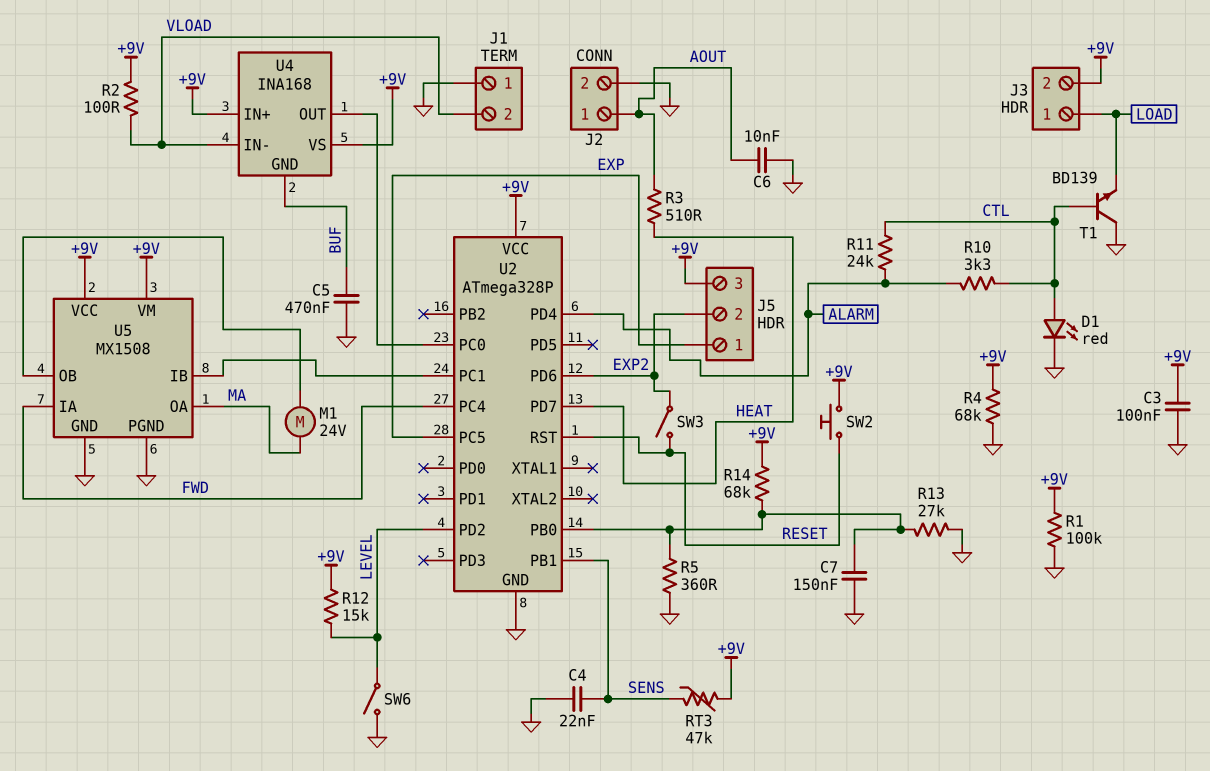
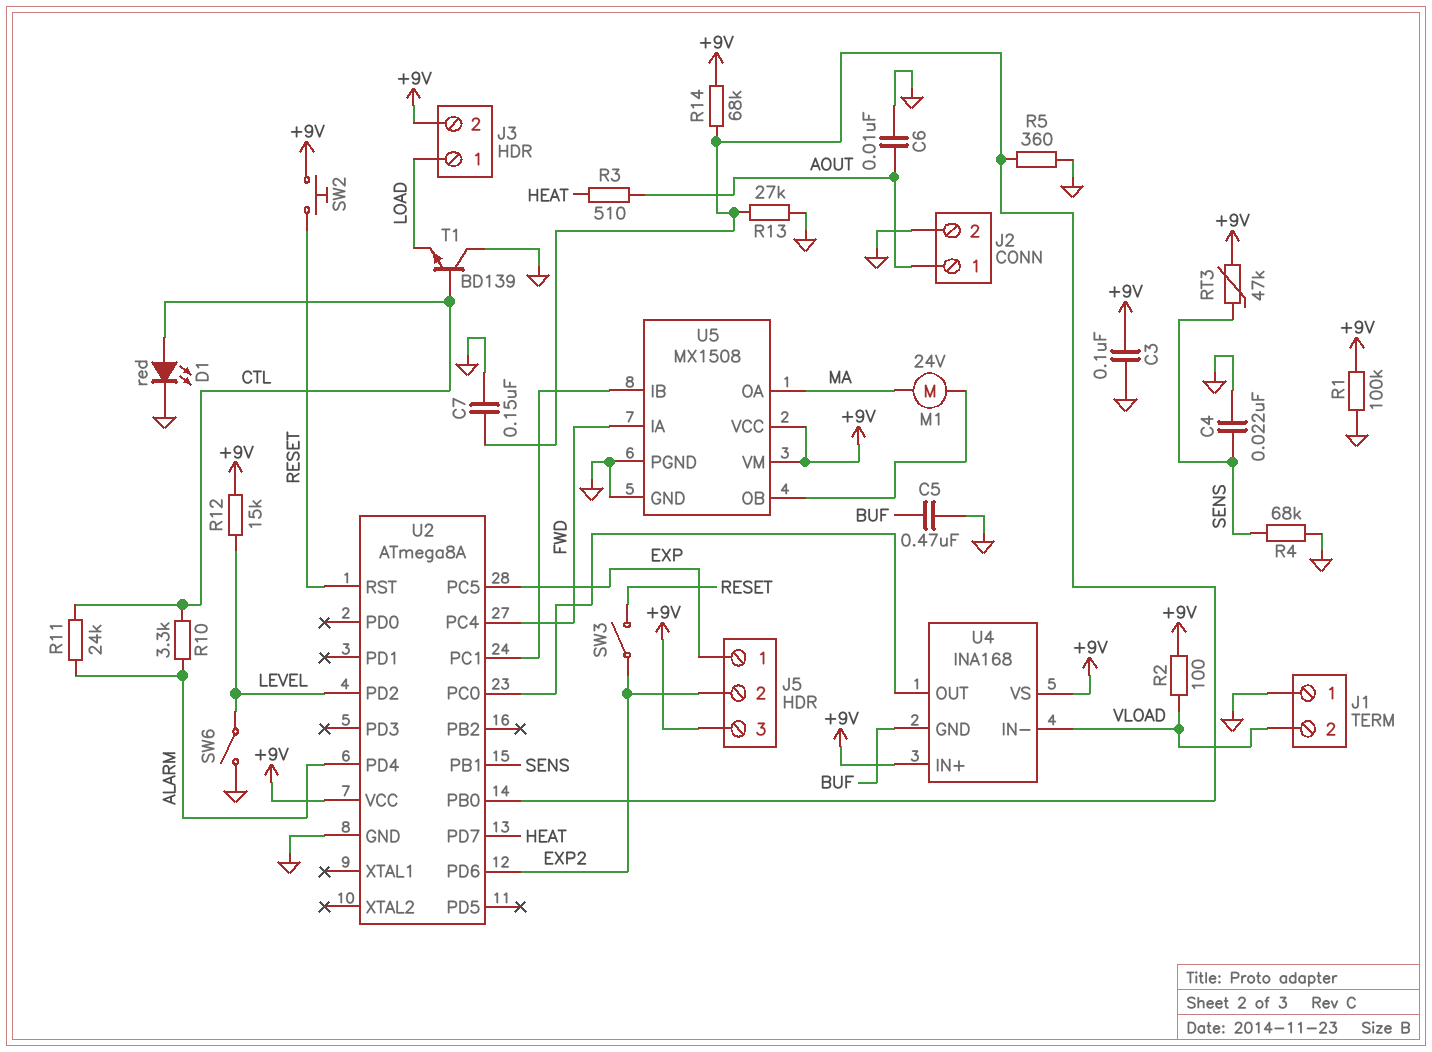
R4: 68k (+9V, GND) -> 68k (GND, SENS)
U2: ATmega328P -> ATmega8A

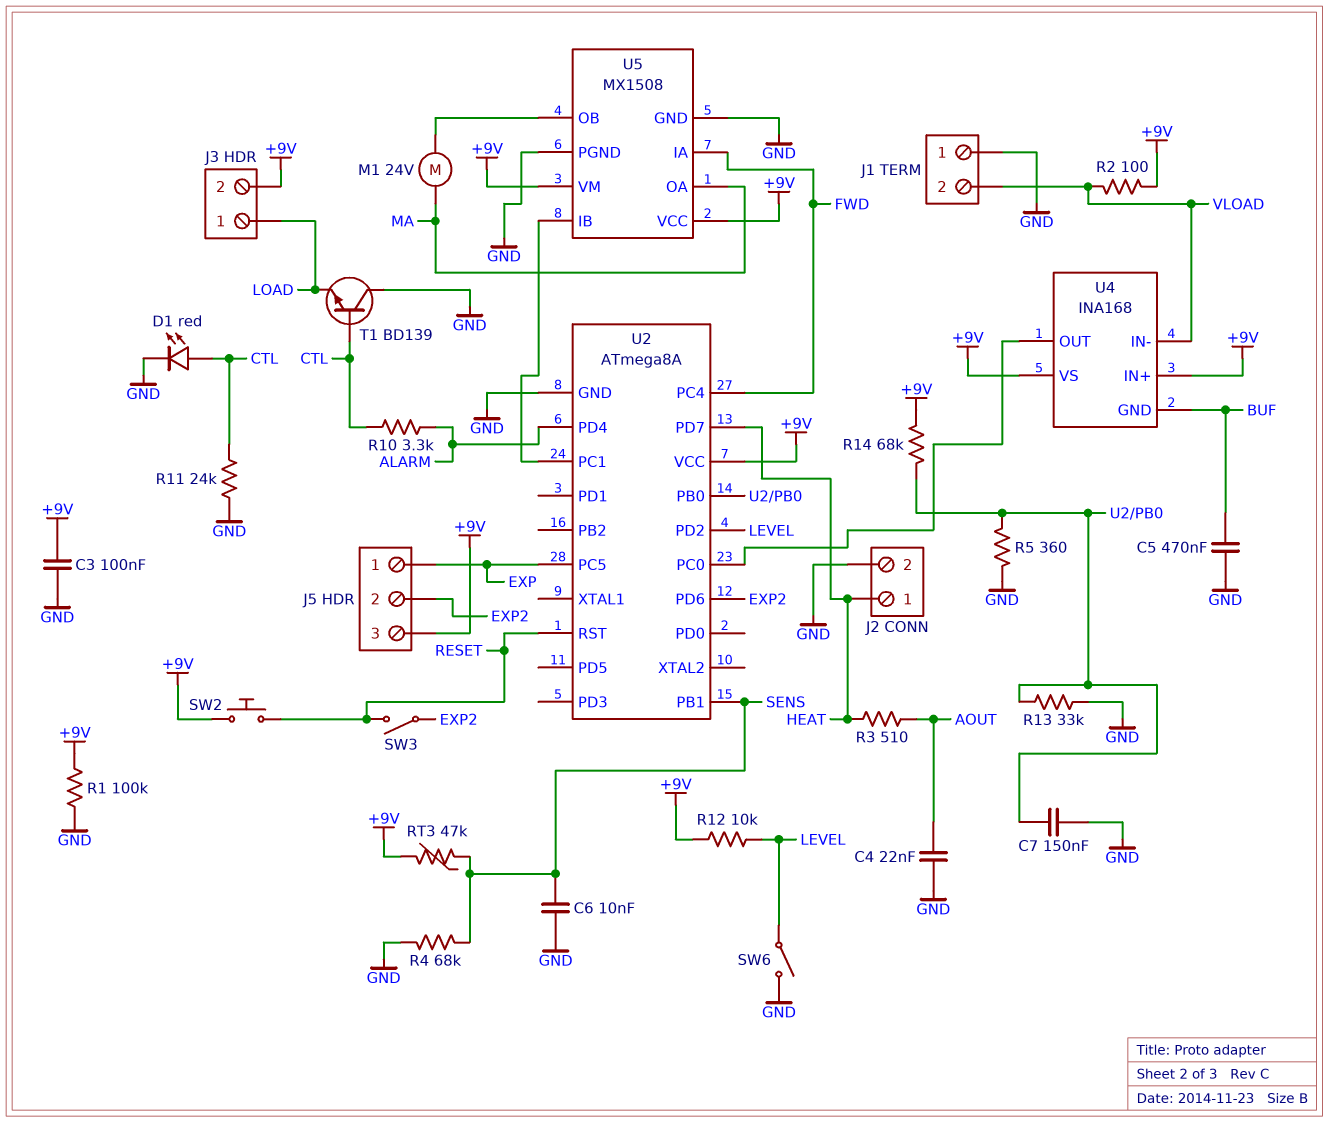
C4: 22nF (GND, SENS) -> 22nF (AOUT, GND)
C6: 10nF (AOUT, GND) -> 10nF (GND, SENS)
J2 pin 1: AOUT -> HEAT
R11: 24k (ALARM, CTL) -> 24k (CTL, GND)
R12: 15k (+9V, LEVEL) -> 10k (+9V, LEVEL)
R13: 27k (GND, U2/PB0) -> 33k (GND, U2/PB0)

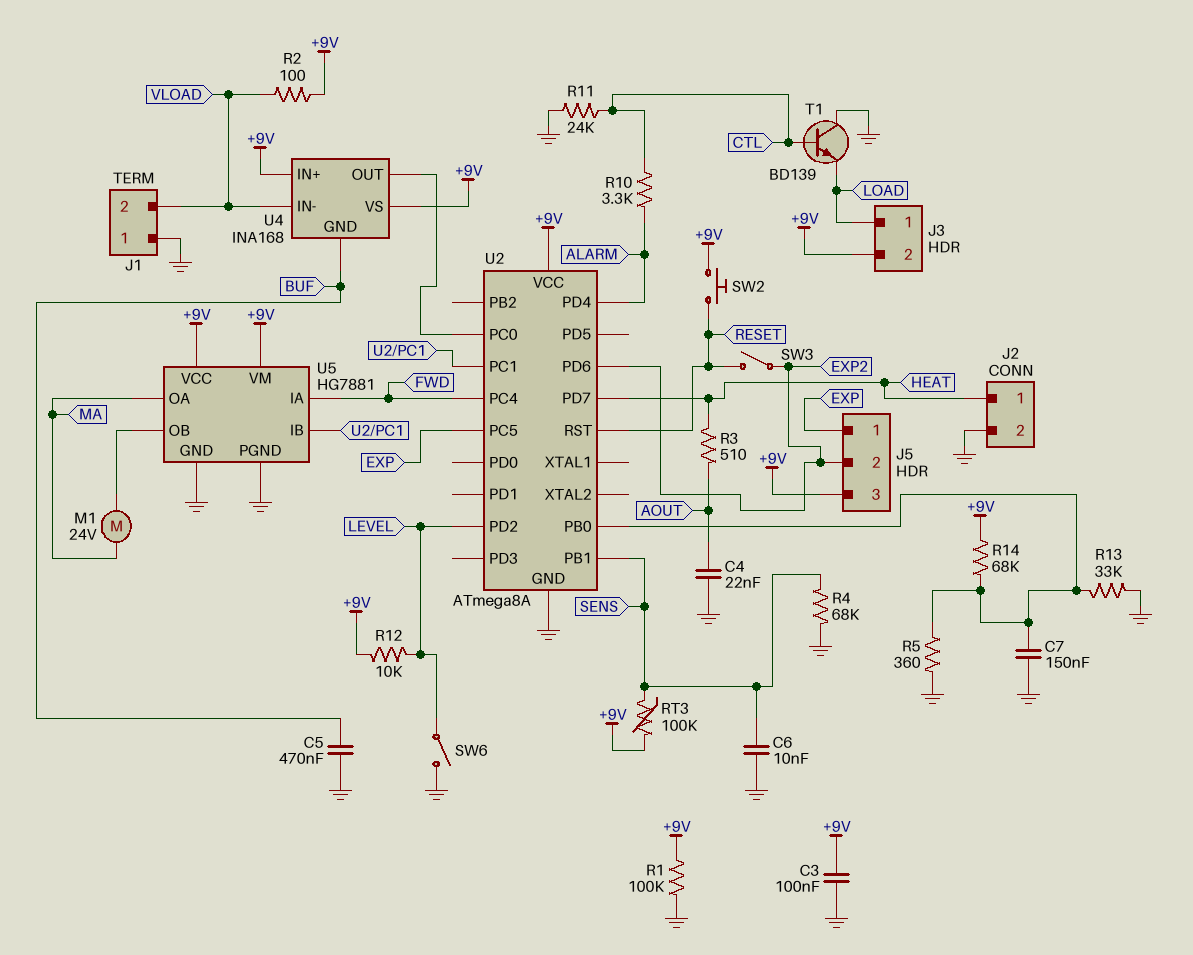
D1: LED red (A CTL, K GND) -> none
RT3: 47k (+9V, SENS) -> 100k (+9V, SENS)
U5: MX1508 -> HG7881

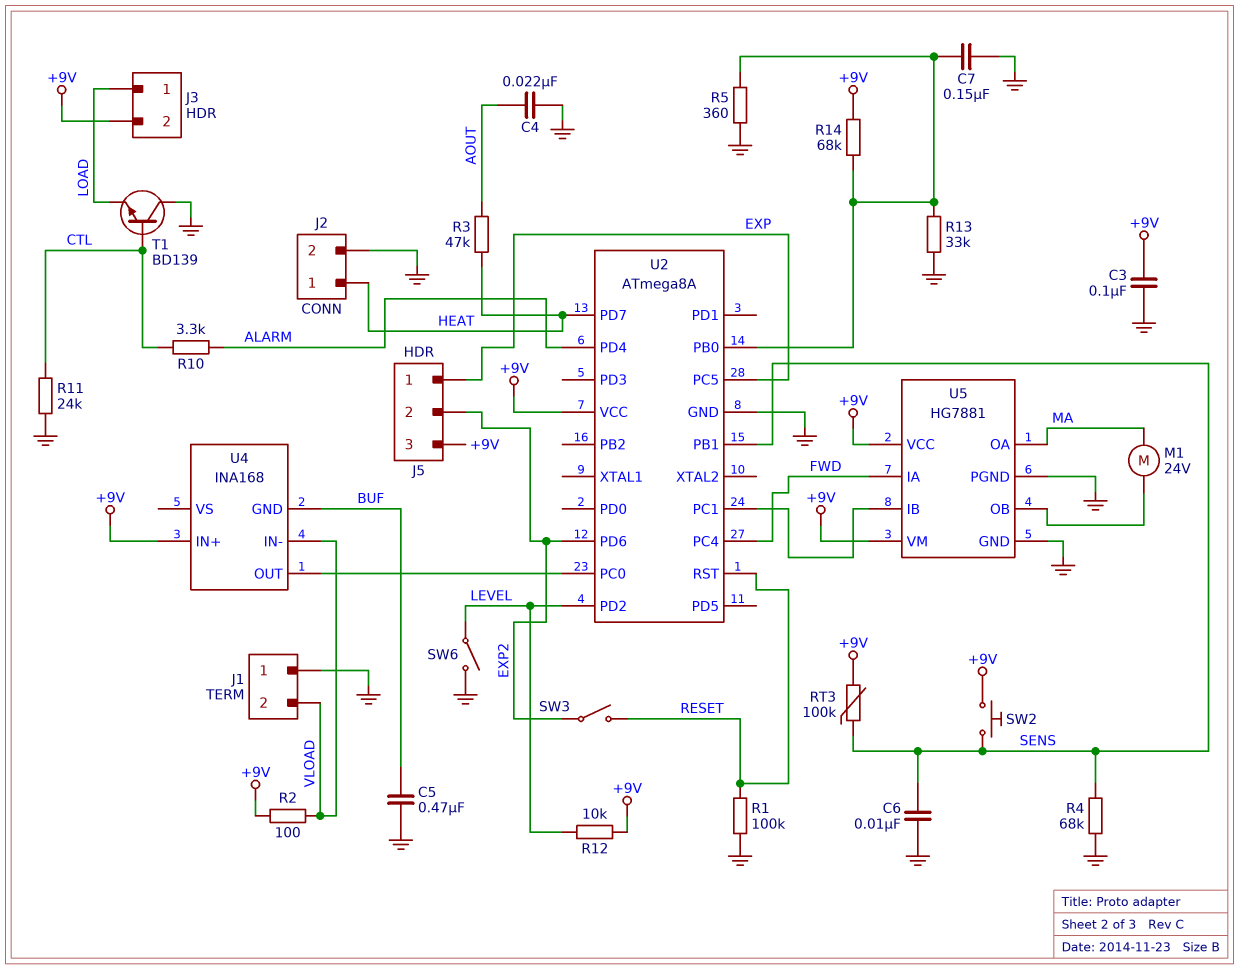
R1: 100k (+9V, GND) -> 100k (GND, RESET)
R3: 510 (AOUT, HEAT) -> 47k (AOUT, HEAT)
SW2: button (+9V, RESET) -> button (+9V, SENS)
U4 pin VS: +9V -> none

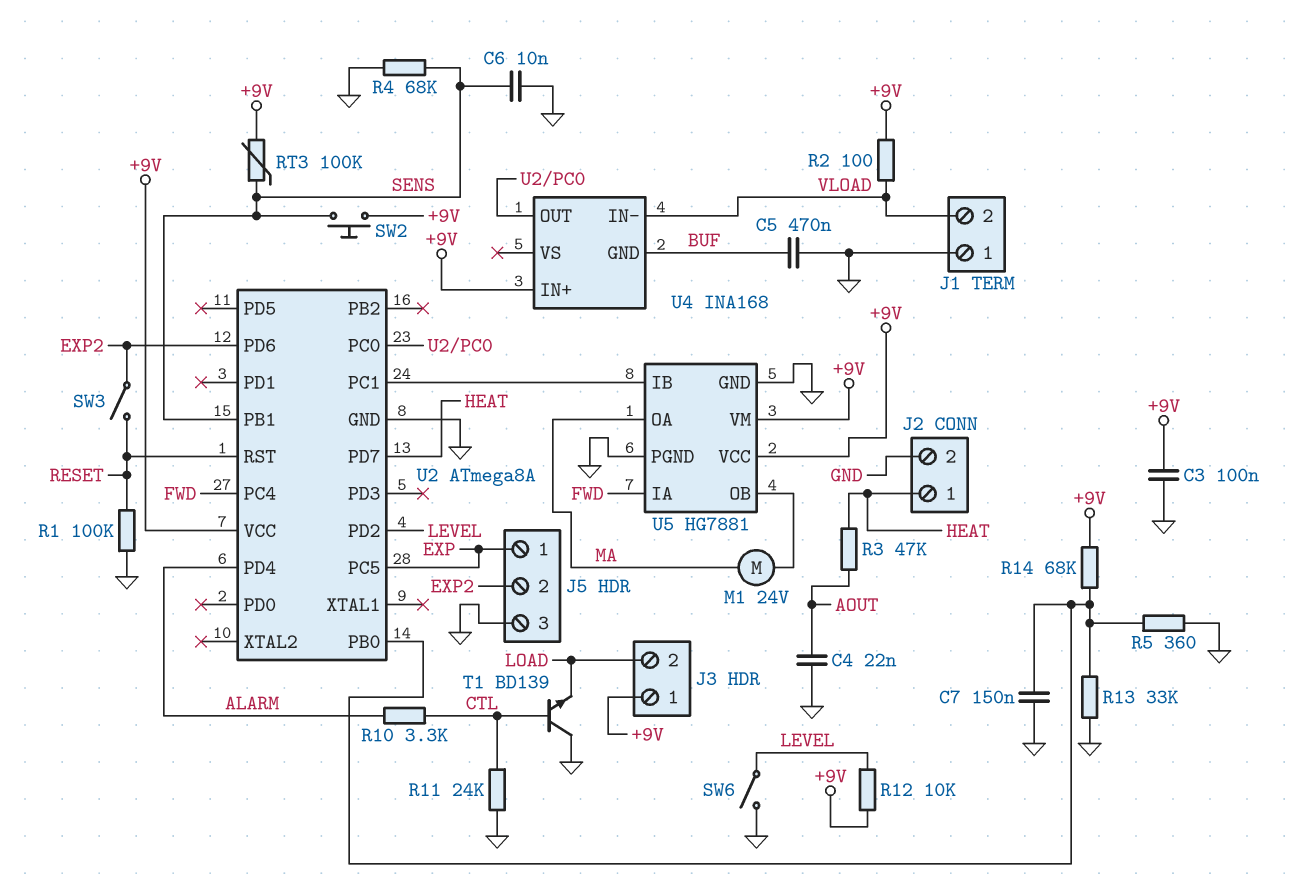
J3 pin 1: LOAD -> +9V
J3 pin 2: +9V -> LOAD
J5 pin 3: +9V -> GND

